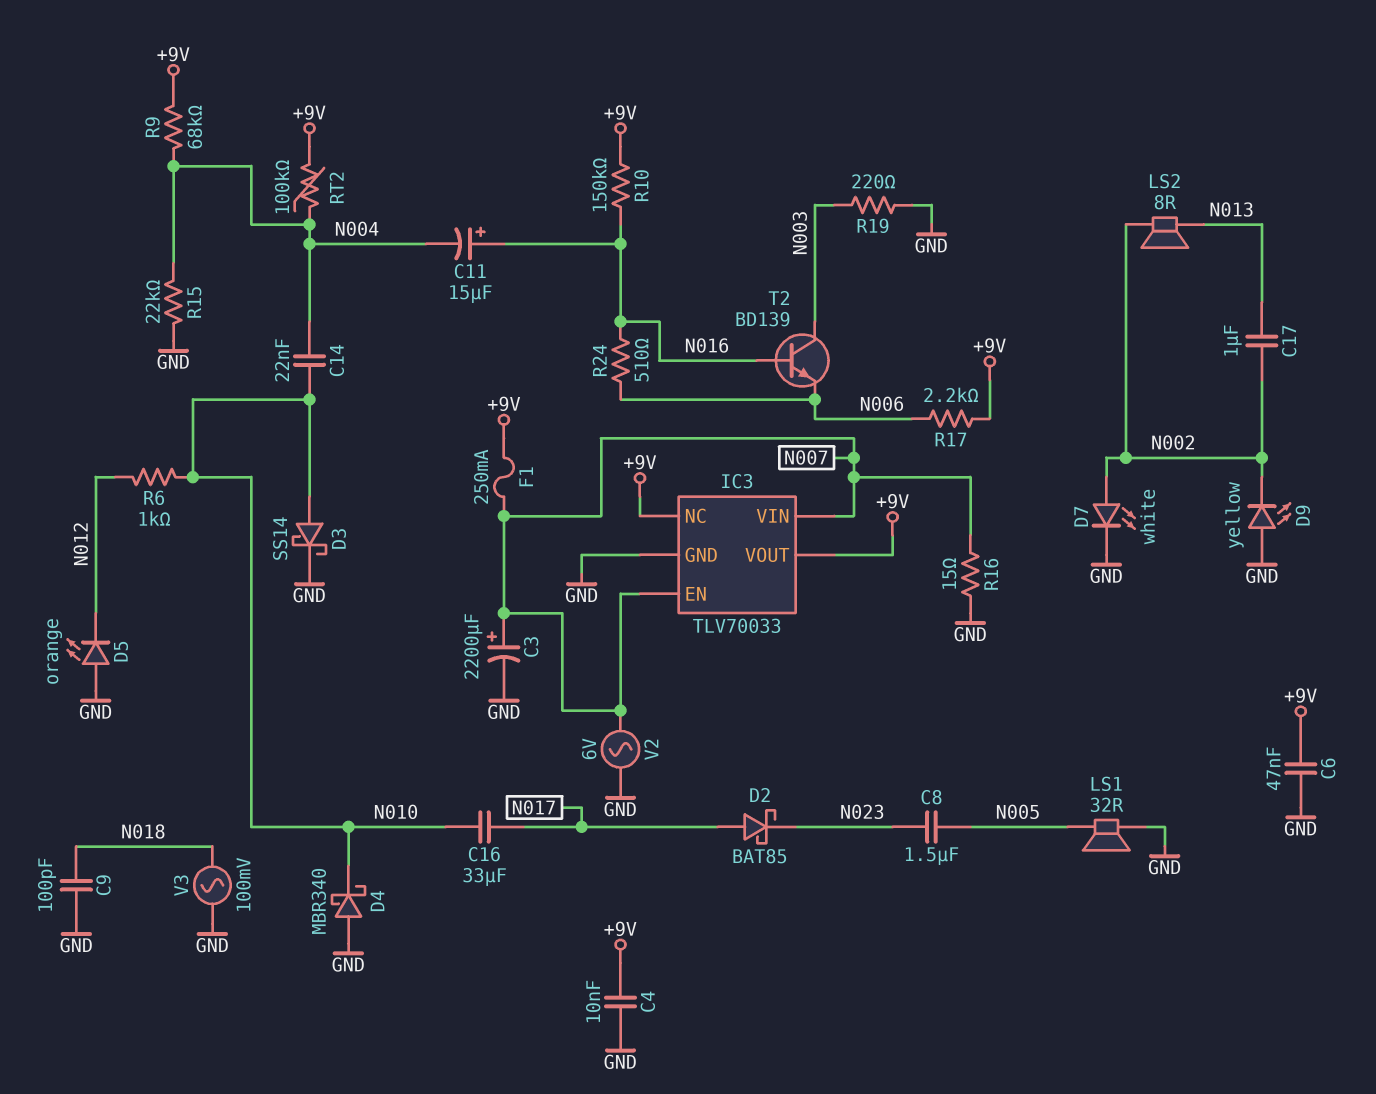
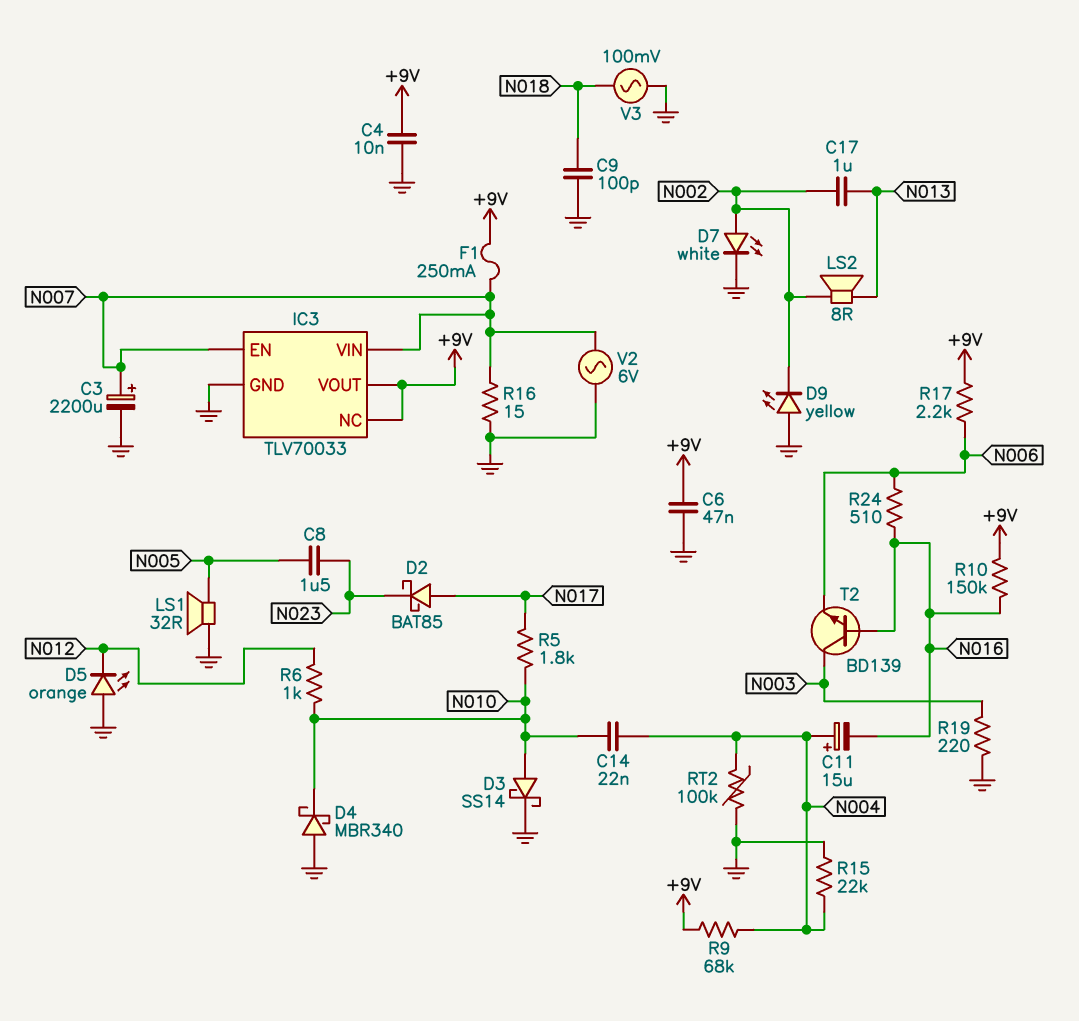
C11: 15uF (plus N016, minus N004) -> 15uF (plus N004, minus N016)
C16: 33uF (N010, N017) -> none
R5: none -> 1.8k (N010, N017)
RT2: 100k (+9V, N004) -> 100k (GND, N004)

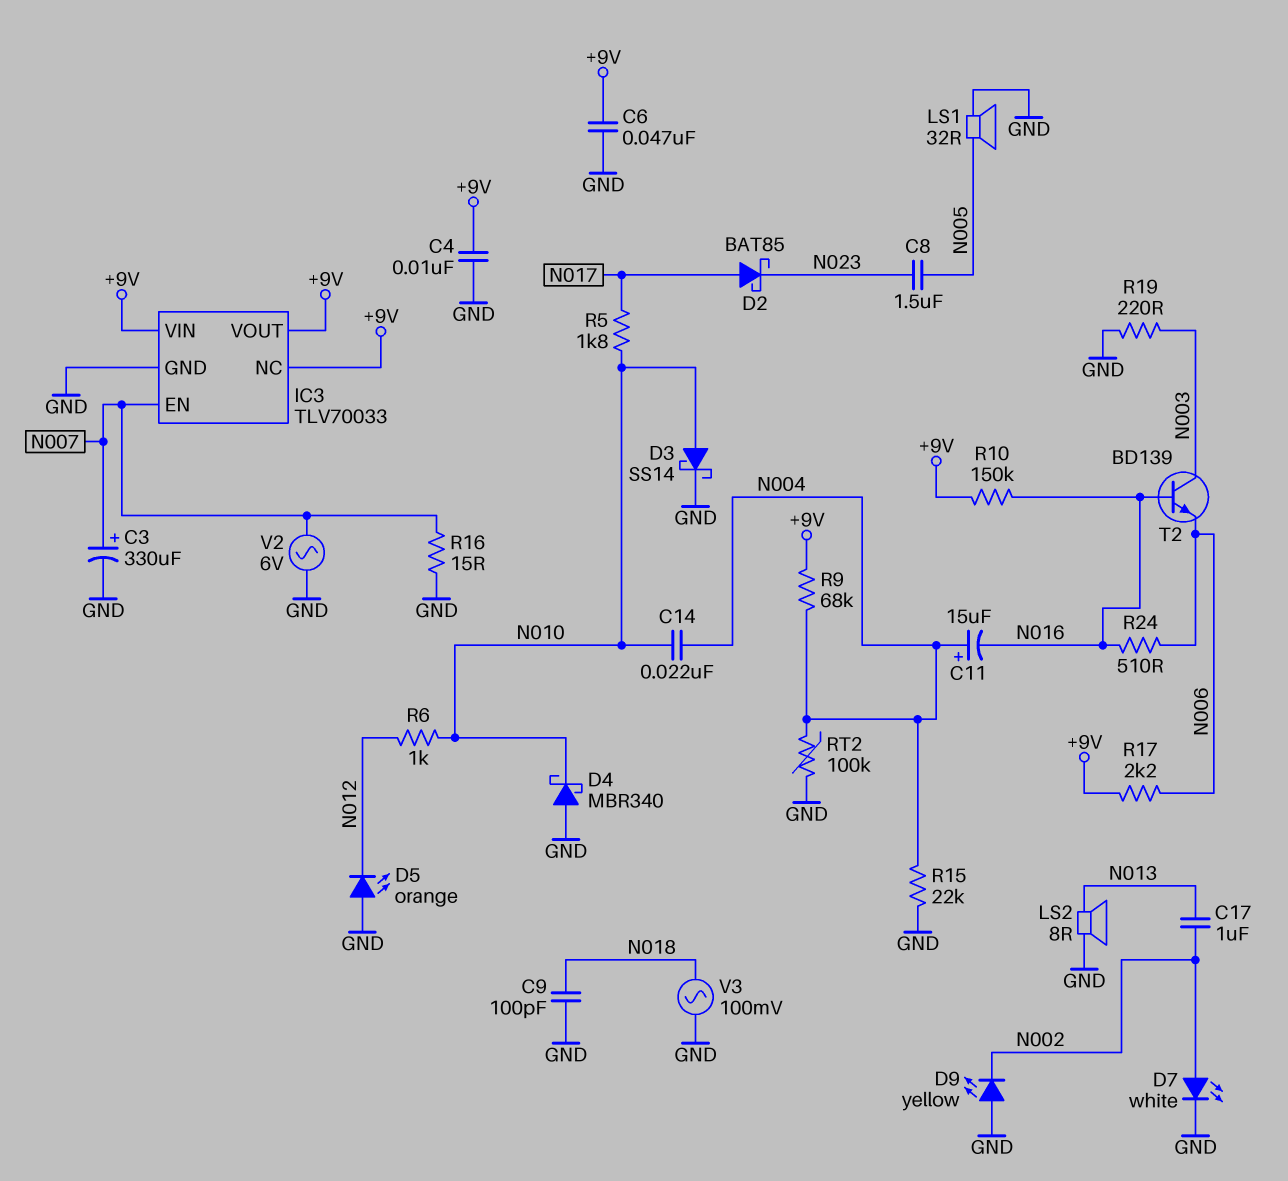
C3: 2200uF (plus N007, minus GND) -> 330uF (plus N007, minus GND)
F1: 250mA (+9V, N007) -> none
IC3 pin VIN: N007 -> +9V
LS2: speaker 8R (N002, N013) -> speaker 8R (GND, N013)

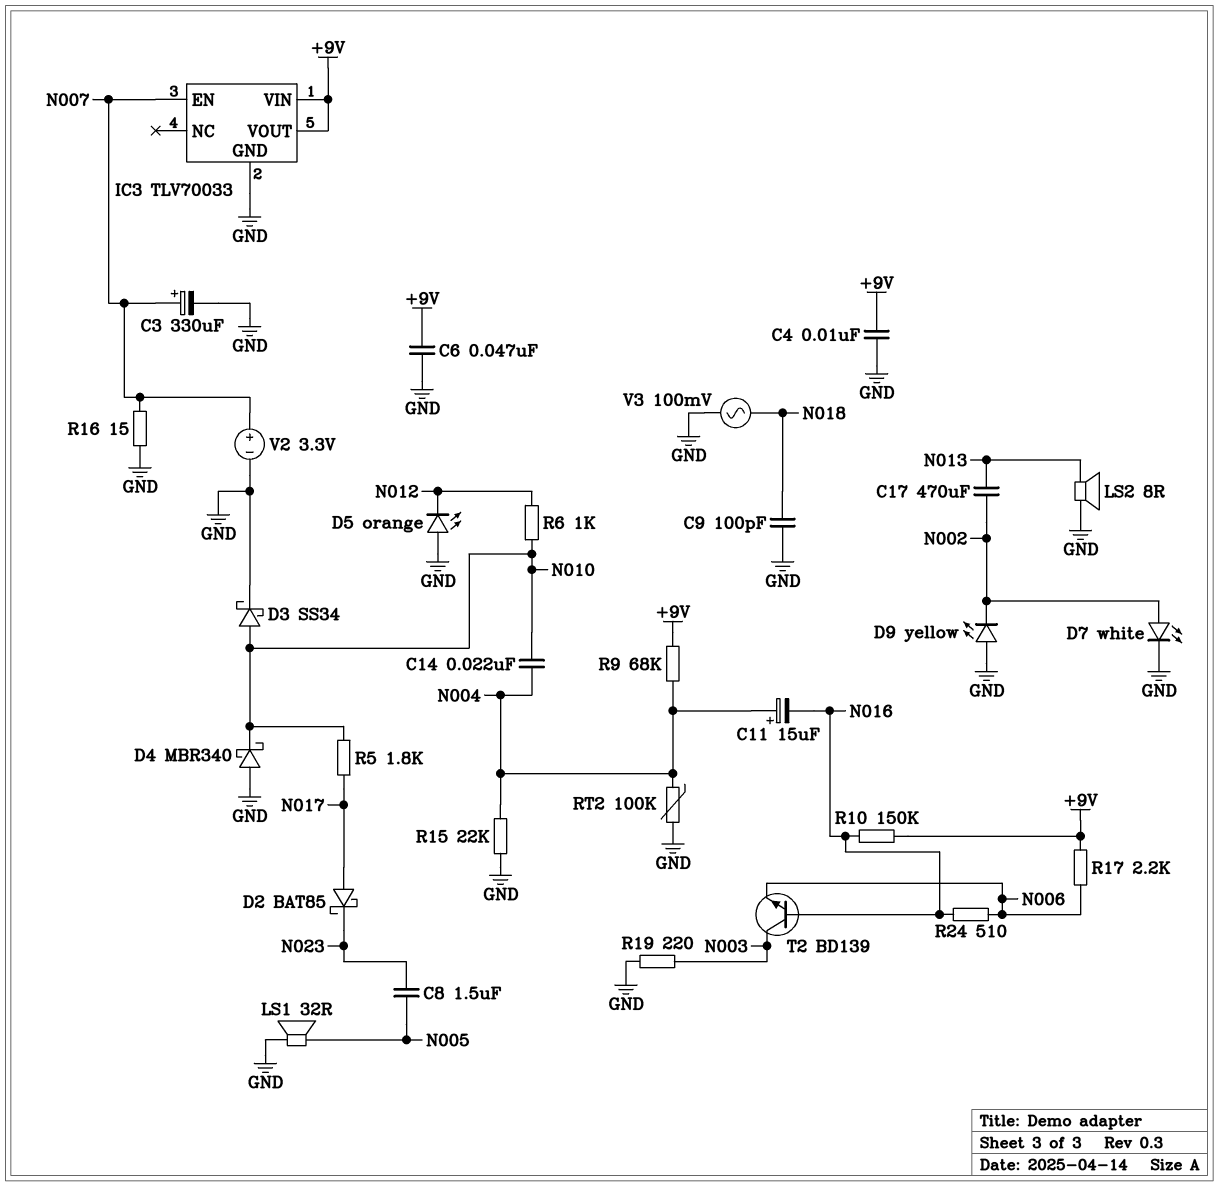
C17: 1uF (N002, N013) -> 470uF (N002, N013)
D3: schottky SS14 (A N010, K GND) -> schottky SS34 (A N010, K GND)
IC3 pin NC: +9V -> none
V2: AC 6V (GND, N007) -> 3.3V (plus N007, minus GND)

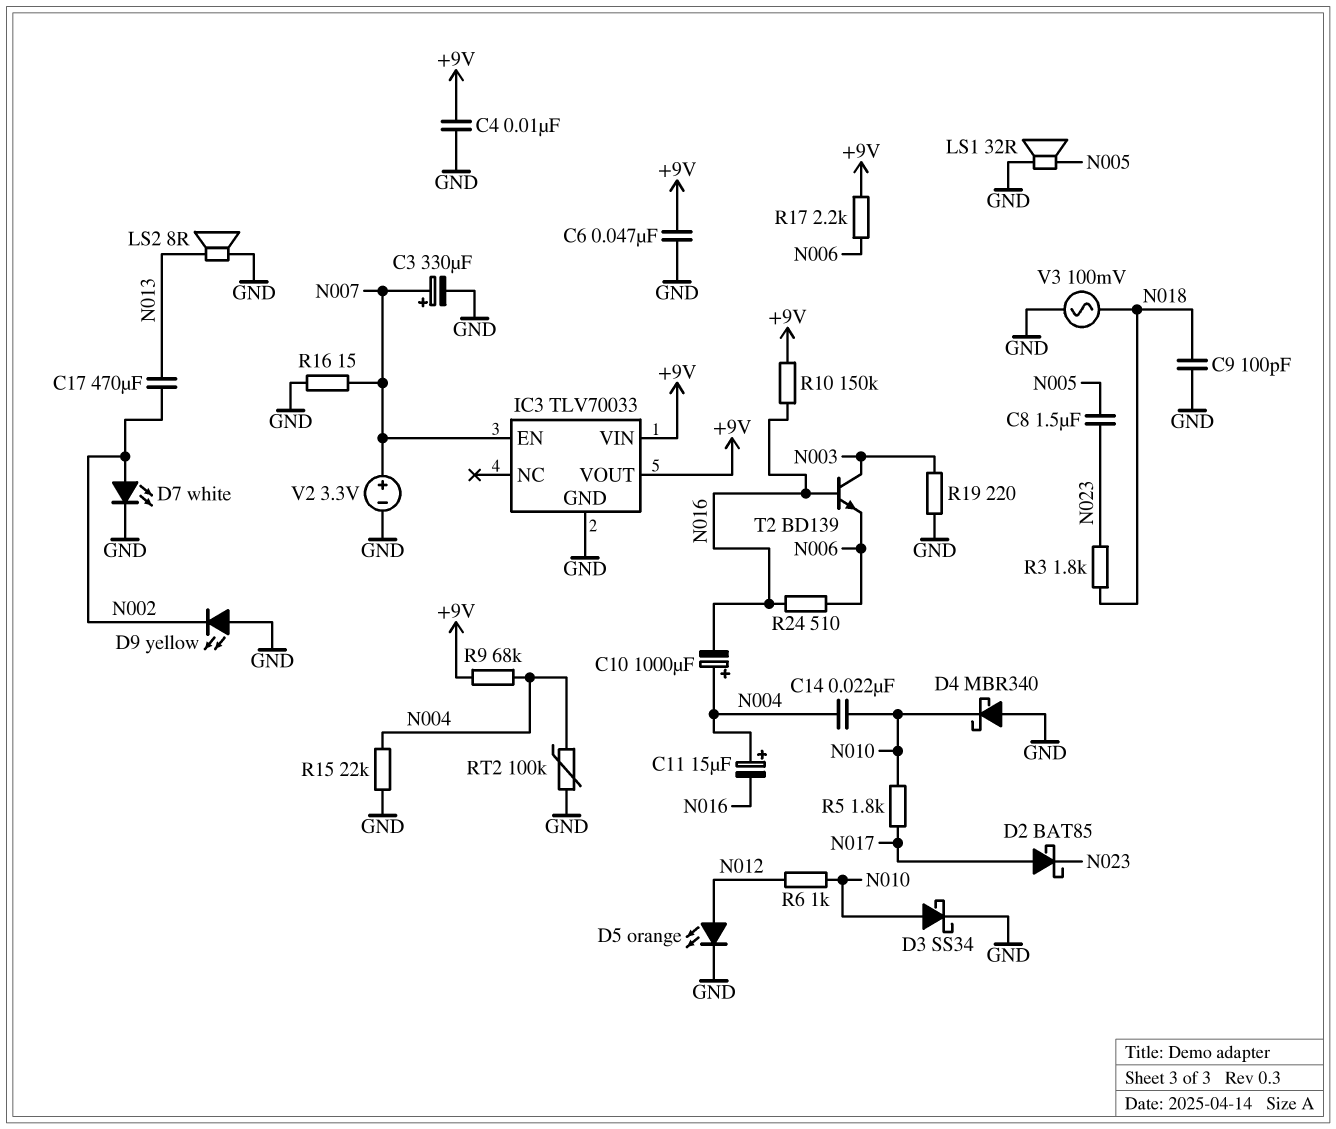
C10: none -> 1000uF (plus N004, minus N016)
D5: LED orange (A GND, K N012) -> LED orange (A N012, K GND)
R3: none -> 1.8k (N018, N023)

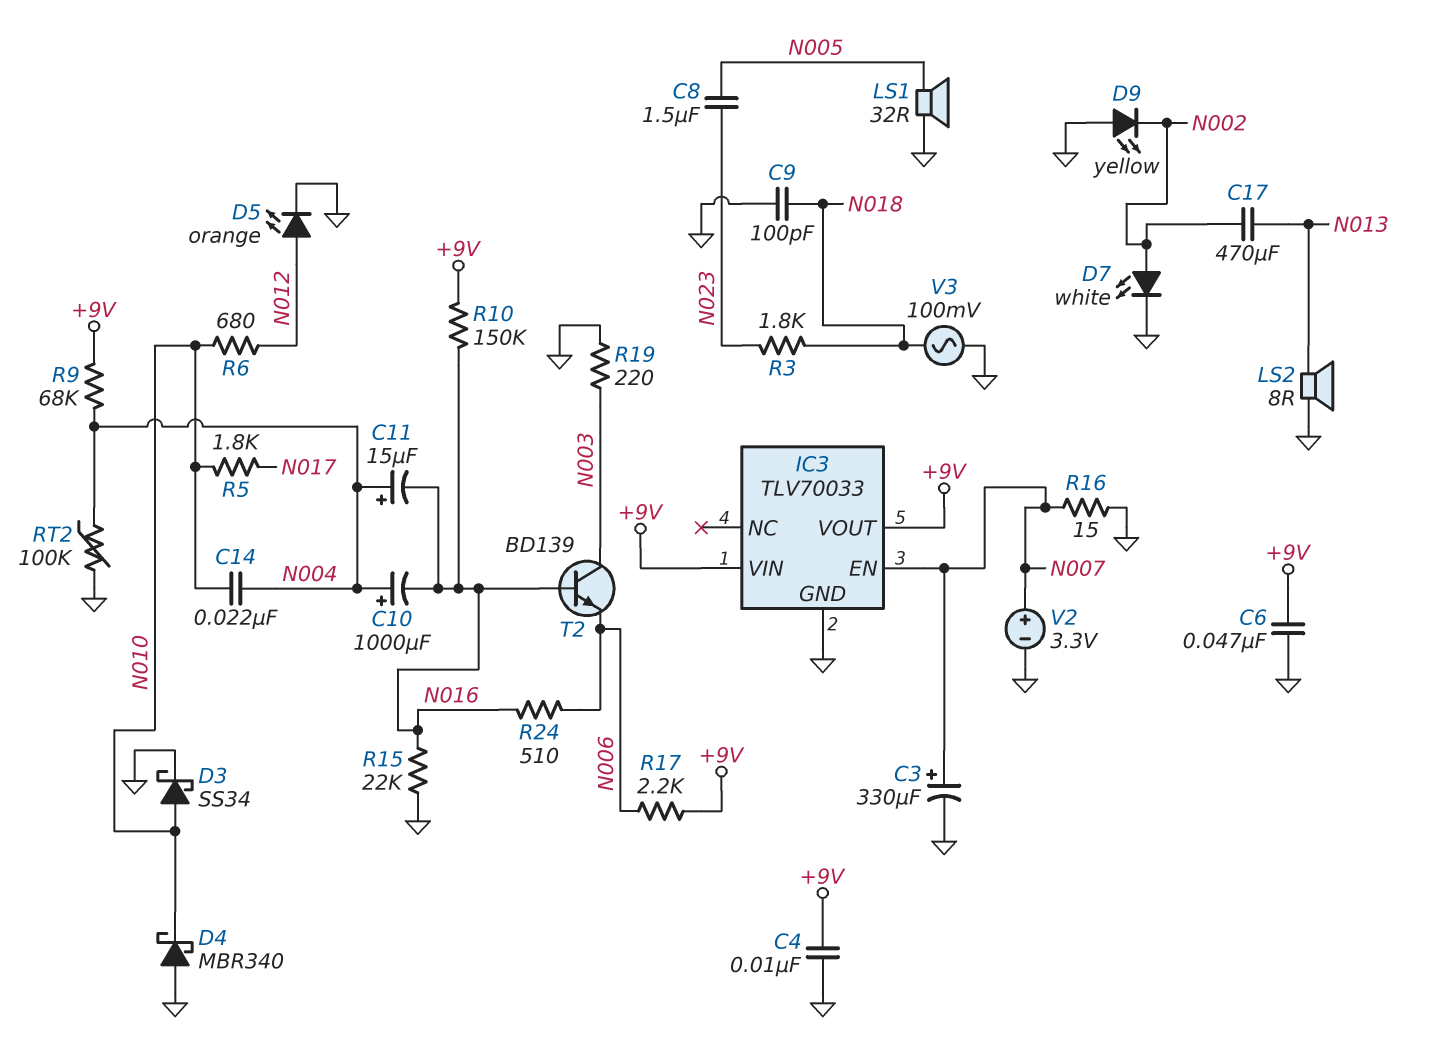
D2: schottky BAT85 (A N017, K N023) -> none
R6: 1k (N010, N012) -> 680 (N010, N012)
R15: 22k (GND, N004) -> 22k (GND, N016)

